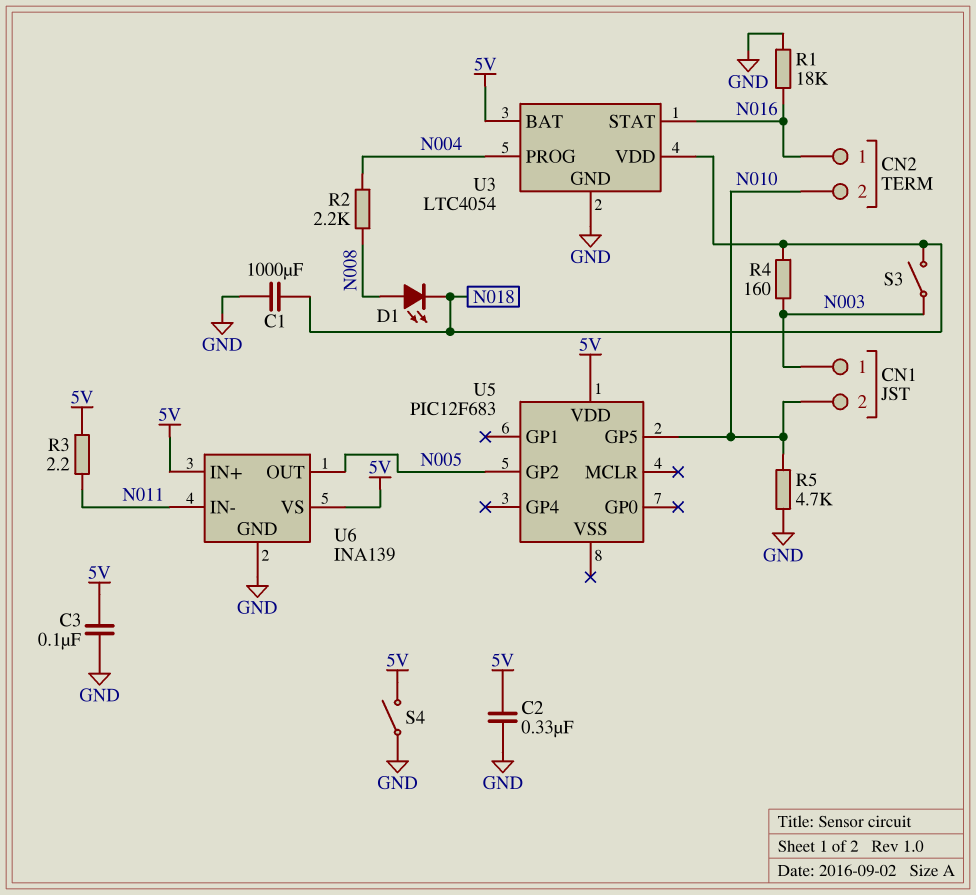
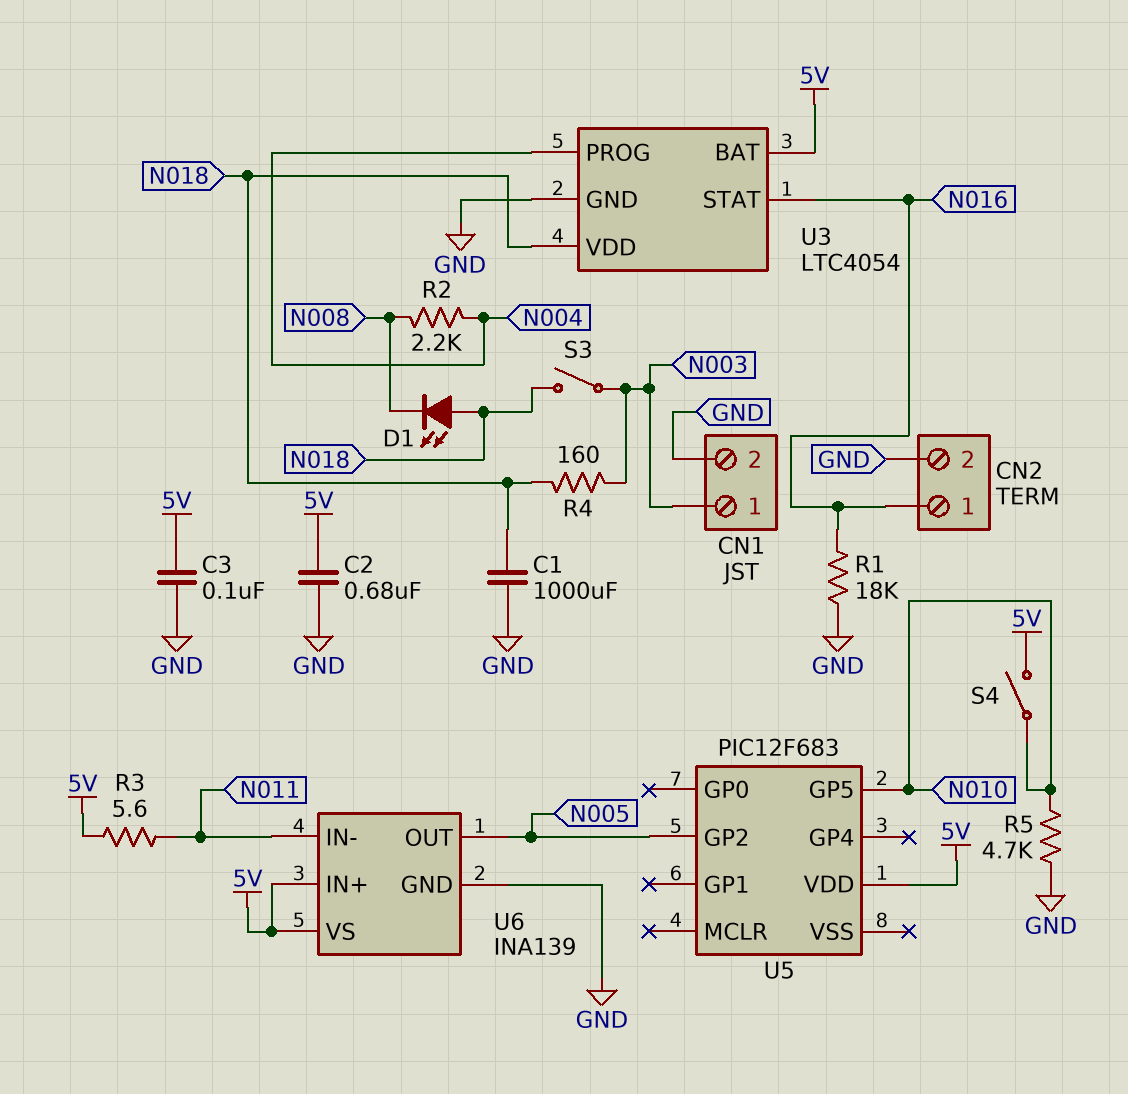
C2: 330nF (5V, GND) -> 680nF (5V, GND)
CN1 pin 2: N010 -> GND
CN2 pin 2: N010 -> GND
D1: LED (A N008, K N018) -> LED (A N018, K N008)
R3: 2.2 (5V, N011) -> 5.6 (5V, N011)
S4: switch (5V, GND) -> switch (5V, N010)

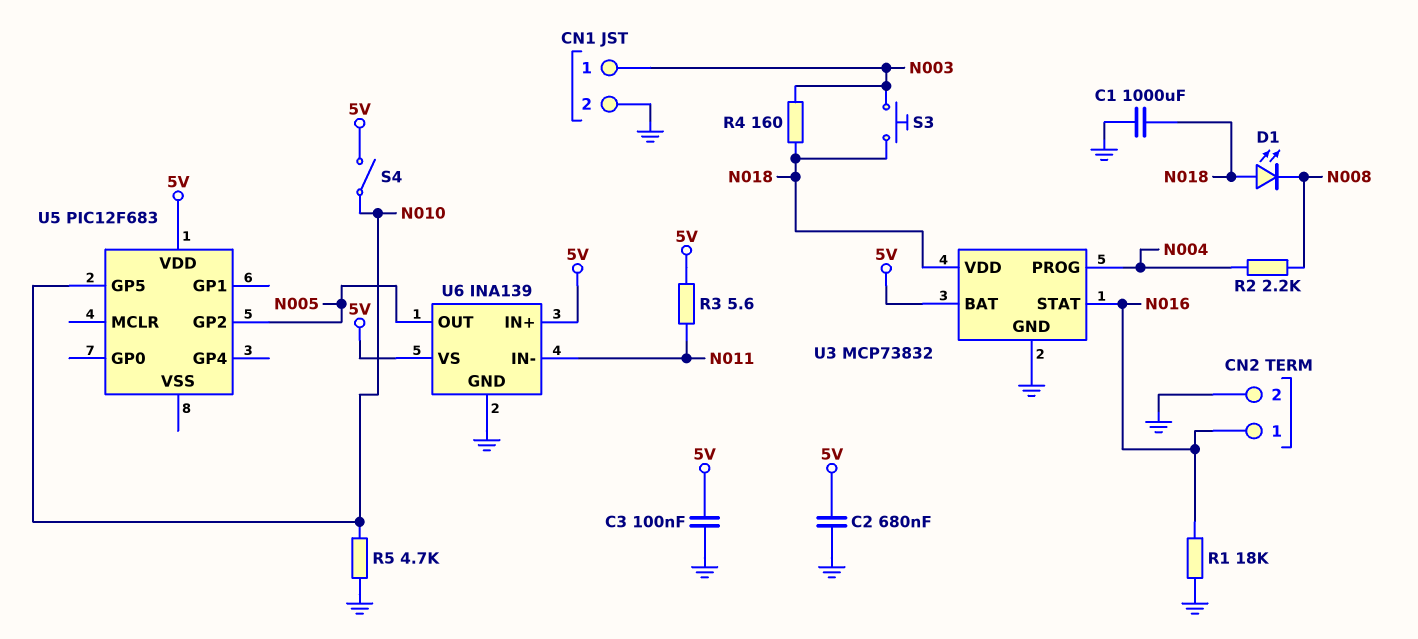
S3: switch (N003, N018) -> button (N003, N018)
U3: LTC4054 -> MCP73832

